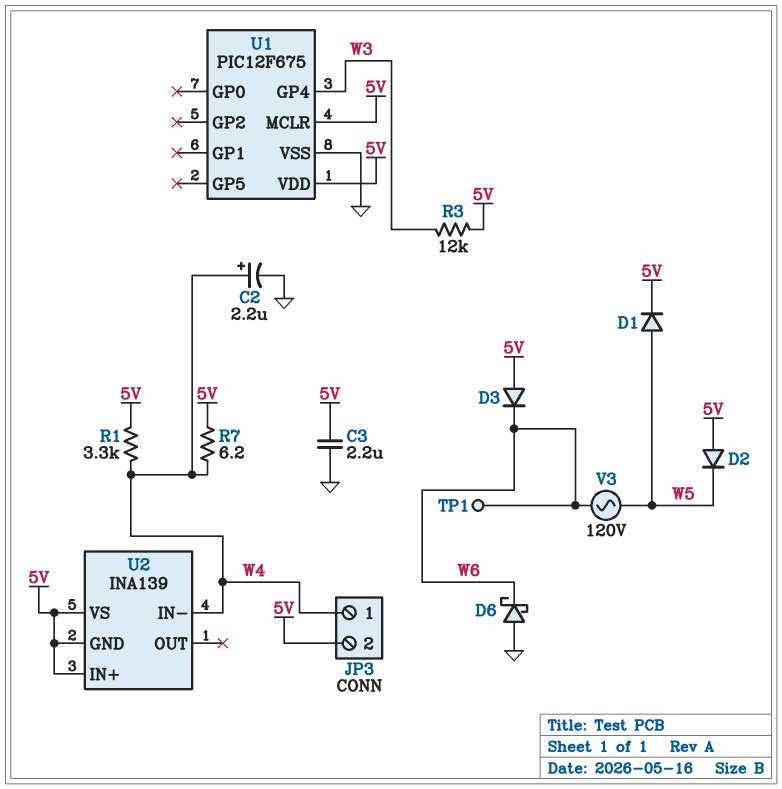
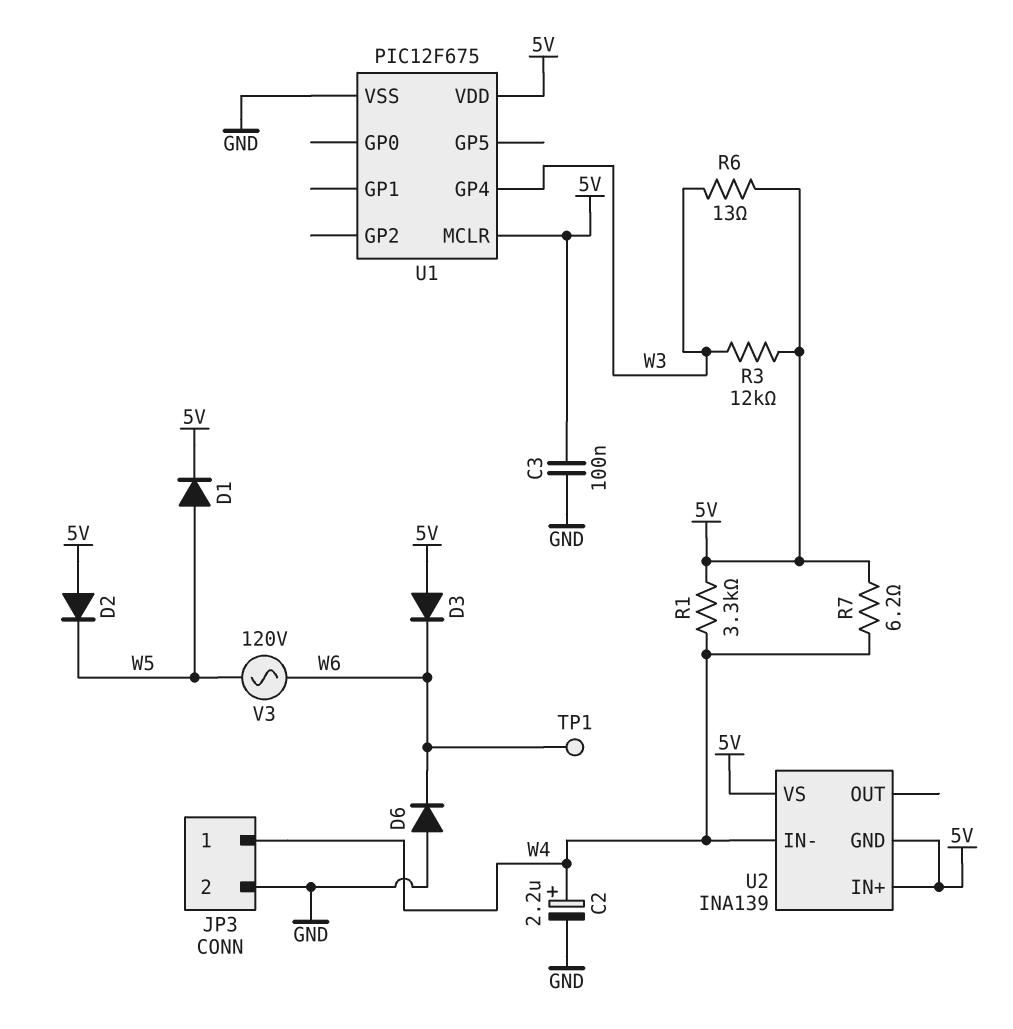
C3: 2.2uF (5V, GND) -> 100nF (5V, GND)
D6: schottky (A GND, K W6) -> diode (A GND, K W6)
JP3 pin 2: 5V -> GND
R6: none -> 13 (5V, W3)

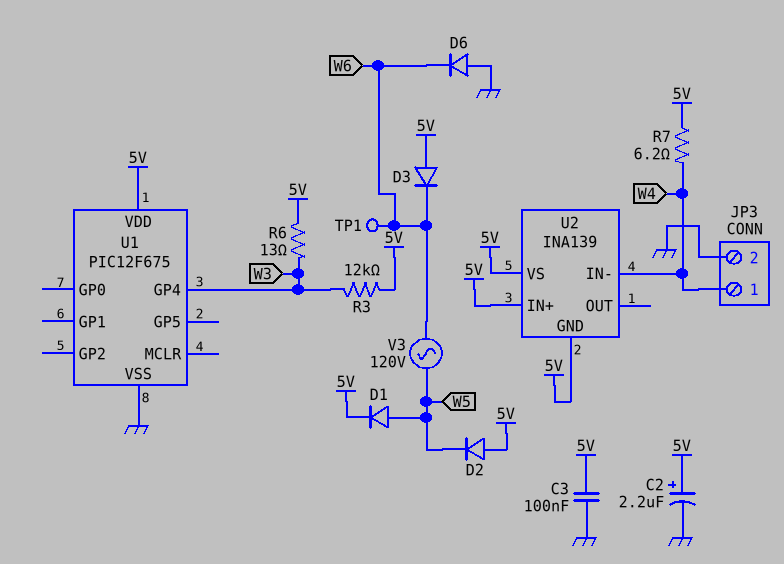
C2: 2.2uF (plus W4, minus GND) -> 2.2uF (plus 5V, minus GND)
R1: 3.3k (5V, W4) -> none
U1 pin MCLR: 5V -> none

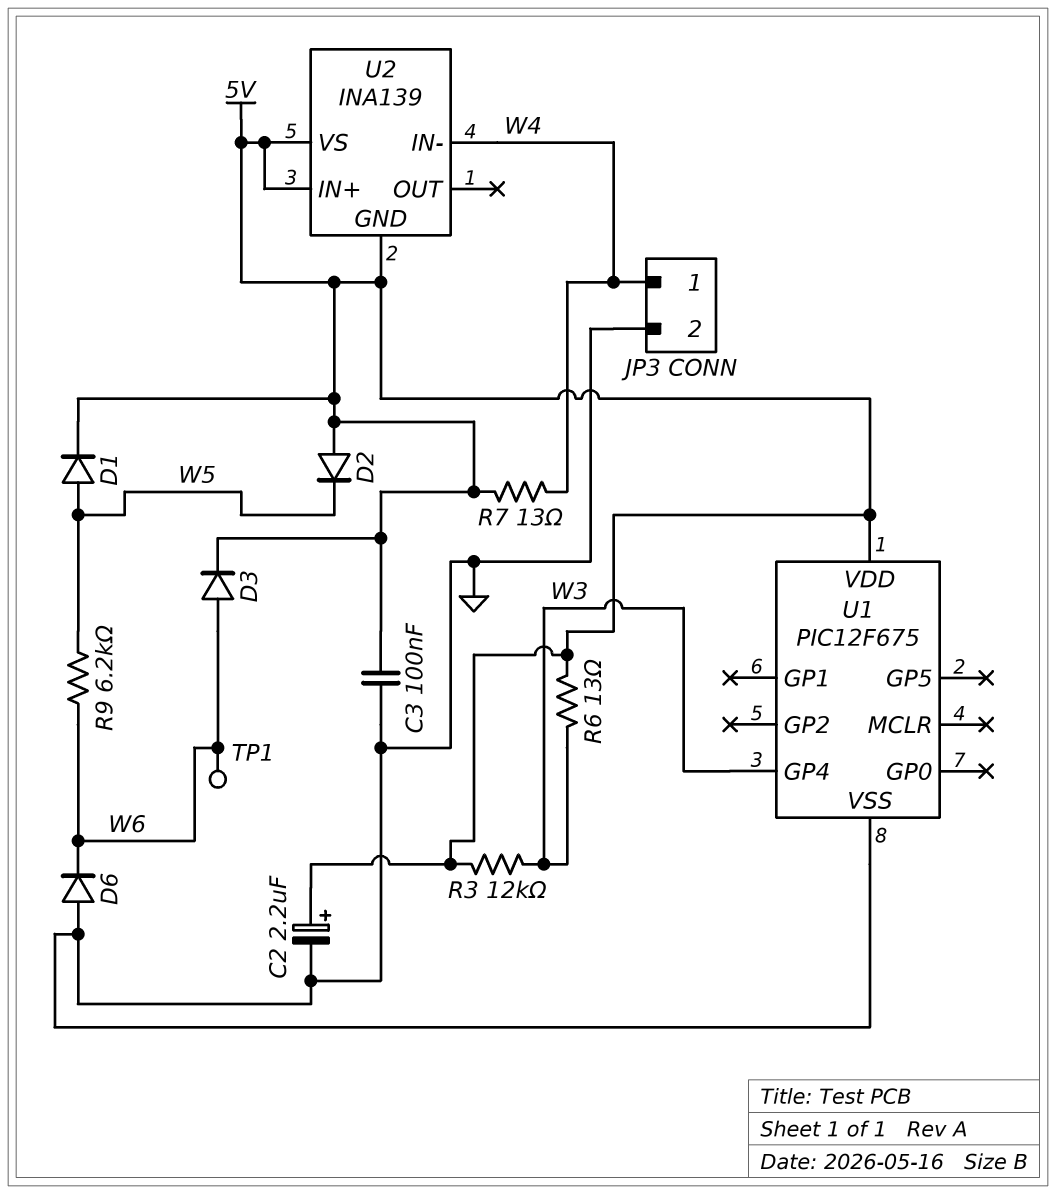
D3: diode (A 5V, K W6) -> diode (A W6, K 5V)
R7: 6.2 (5V, W4) -> 13 (5V, W4)
R9: none -> 6.2k (W5, W6)
V3: AC 120V (W5, W6) -> none

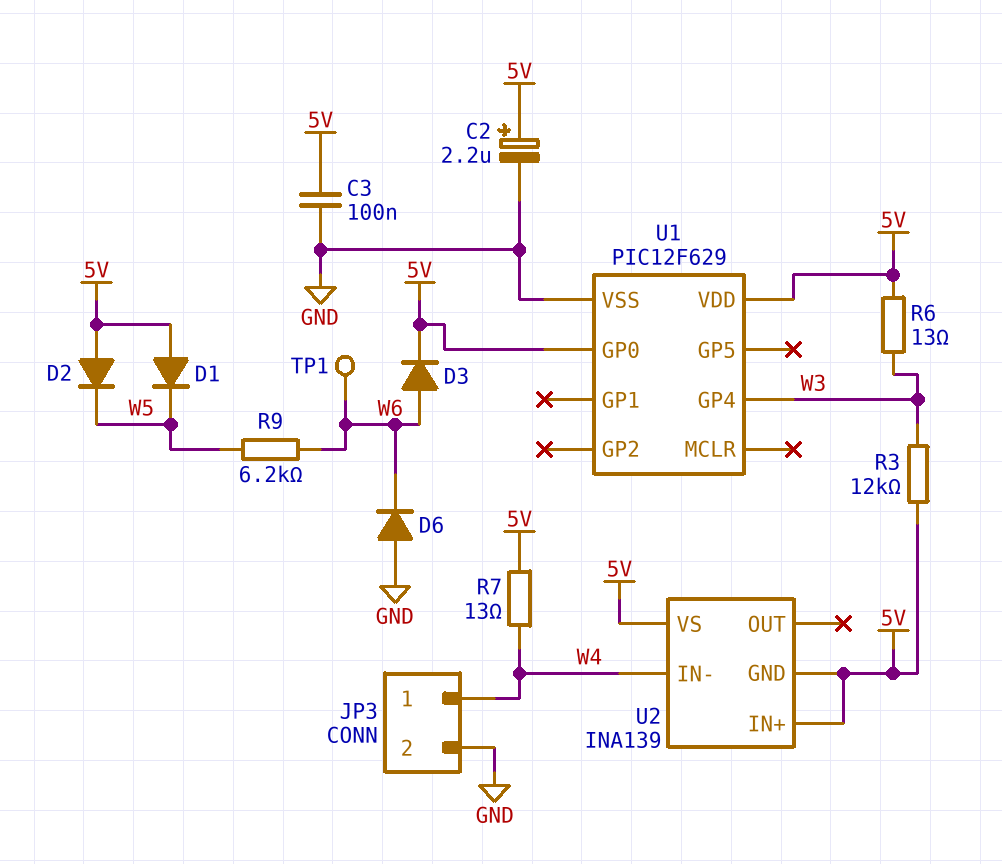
D1: diode (A W5, K 5V) -> diode (A 5V, K W5)
U1: PIC12F675 -> PIC12F629
U1 pin GP0: none -> 5V

